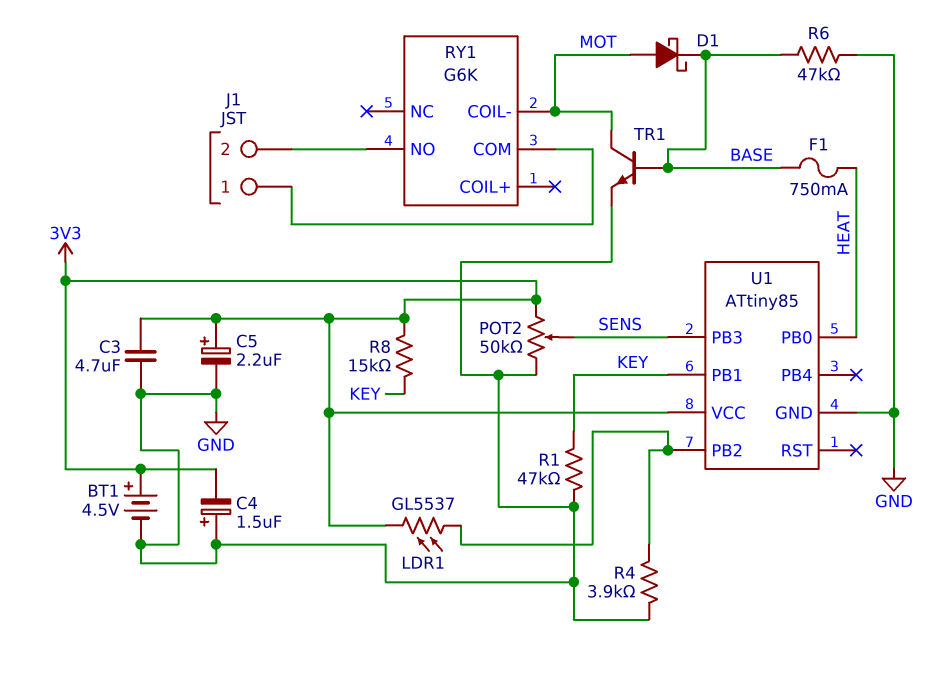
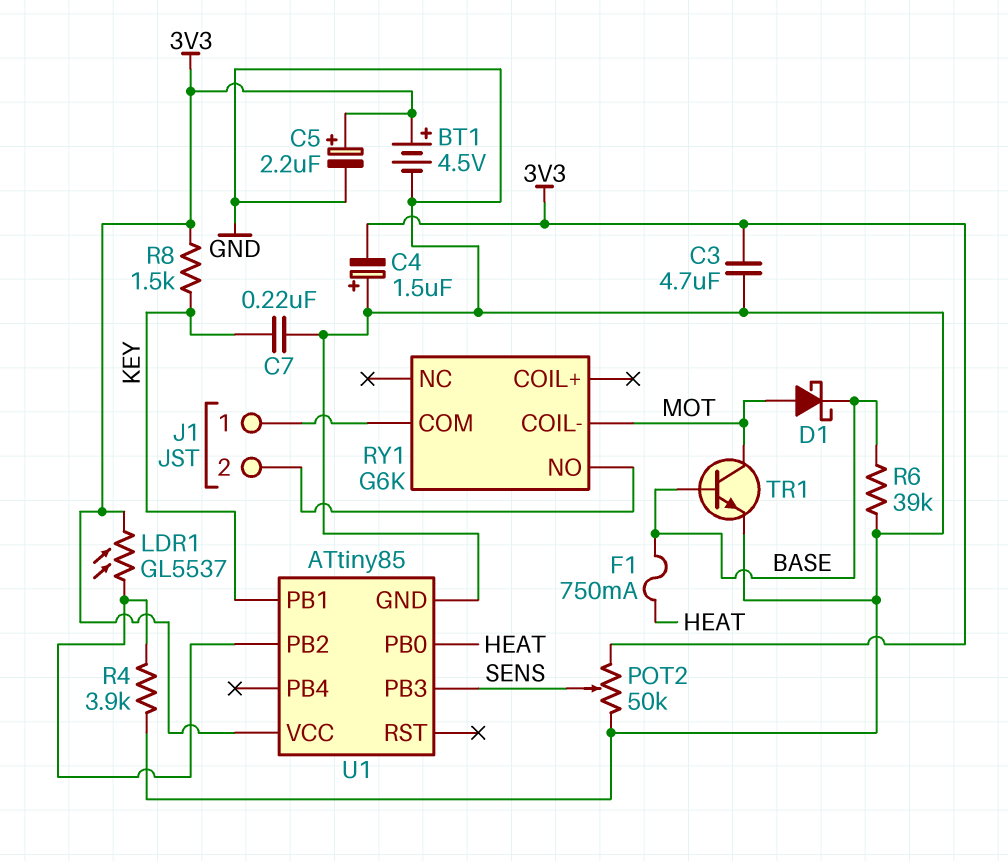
C7: none -> 220nF (GND, KEY)
R1: 47k (GND, KEY) -> none
R6: 47k (BASE, GND) -> 39k (BASE, GND)
R8: 15k (3V3, KEY) -> 1.5k (3V3, KEY)

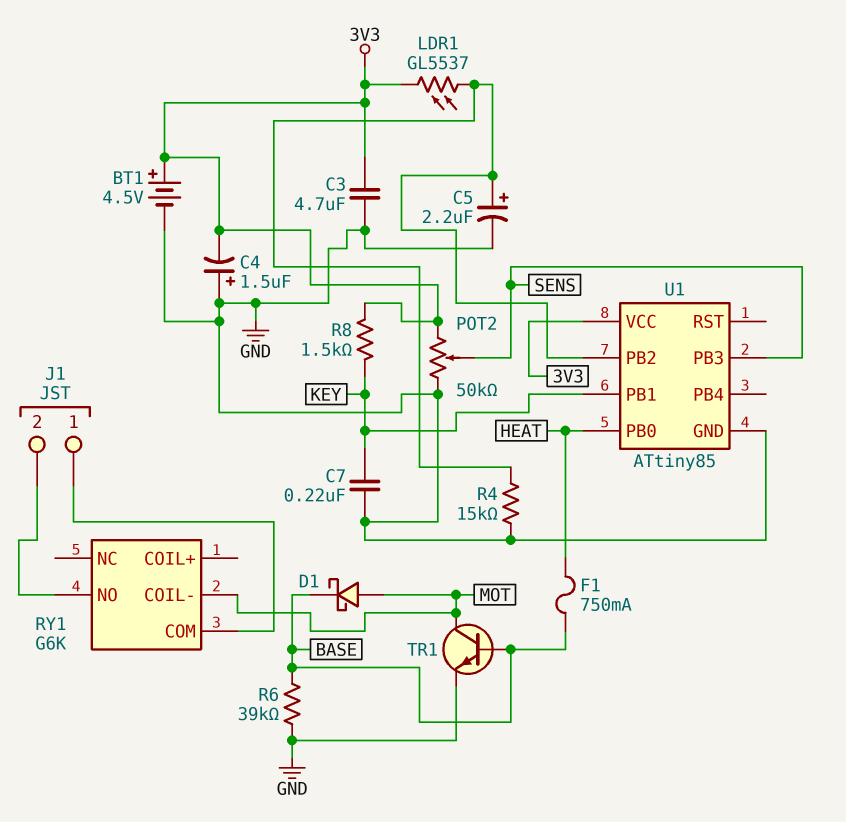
C5: 2.2uF (plus 3V3, minus GND) -> 2.2uF (plus U1/PB2, minus GND)
R4: 3.9k (GND, U1/PB2) -> 15k (GND, U1/PB2)

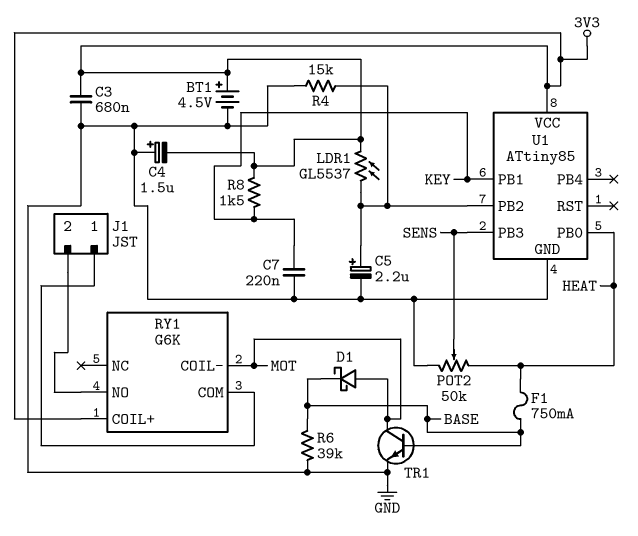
C3: 4.7uF (3V3, GND) -> 680nF (3V3, GND)
POT2: 50k (3V3, GND, wiper SENS) -> 50k (GND, HEAT, wiper SENS)
RY1 pin COIL+: none -> 3V3

